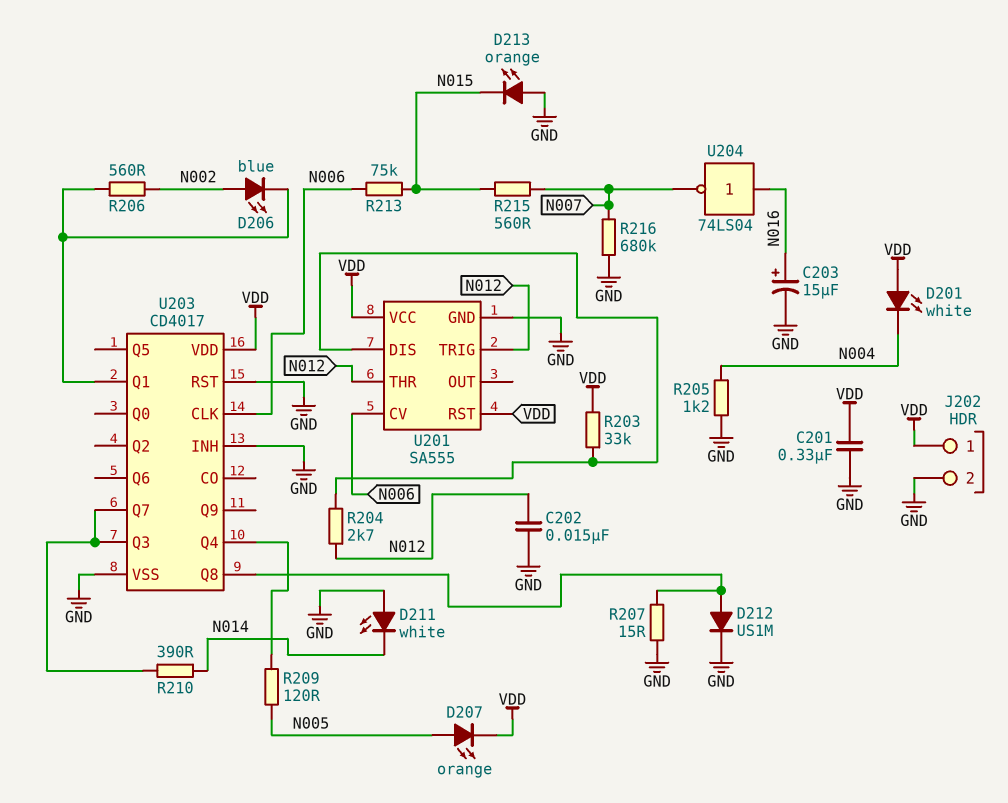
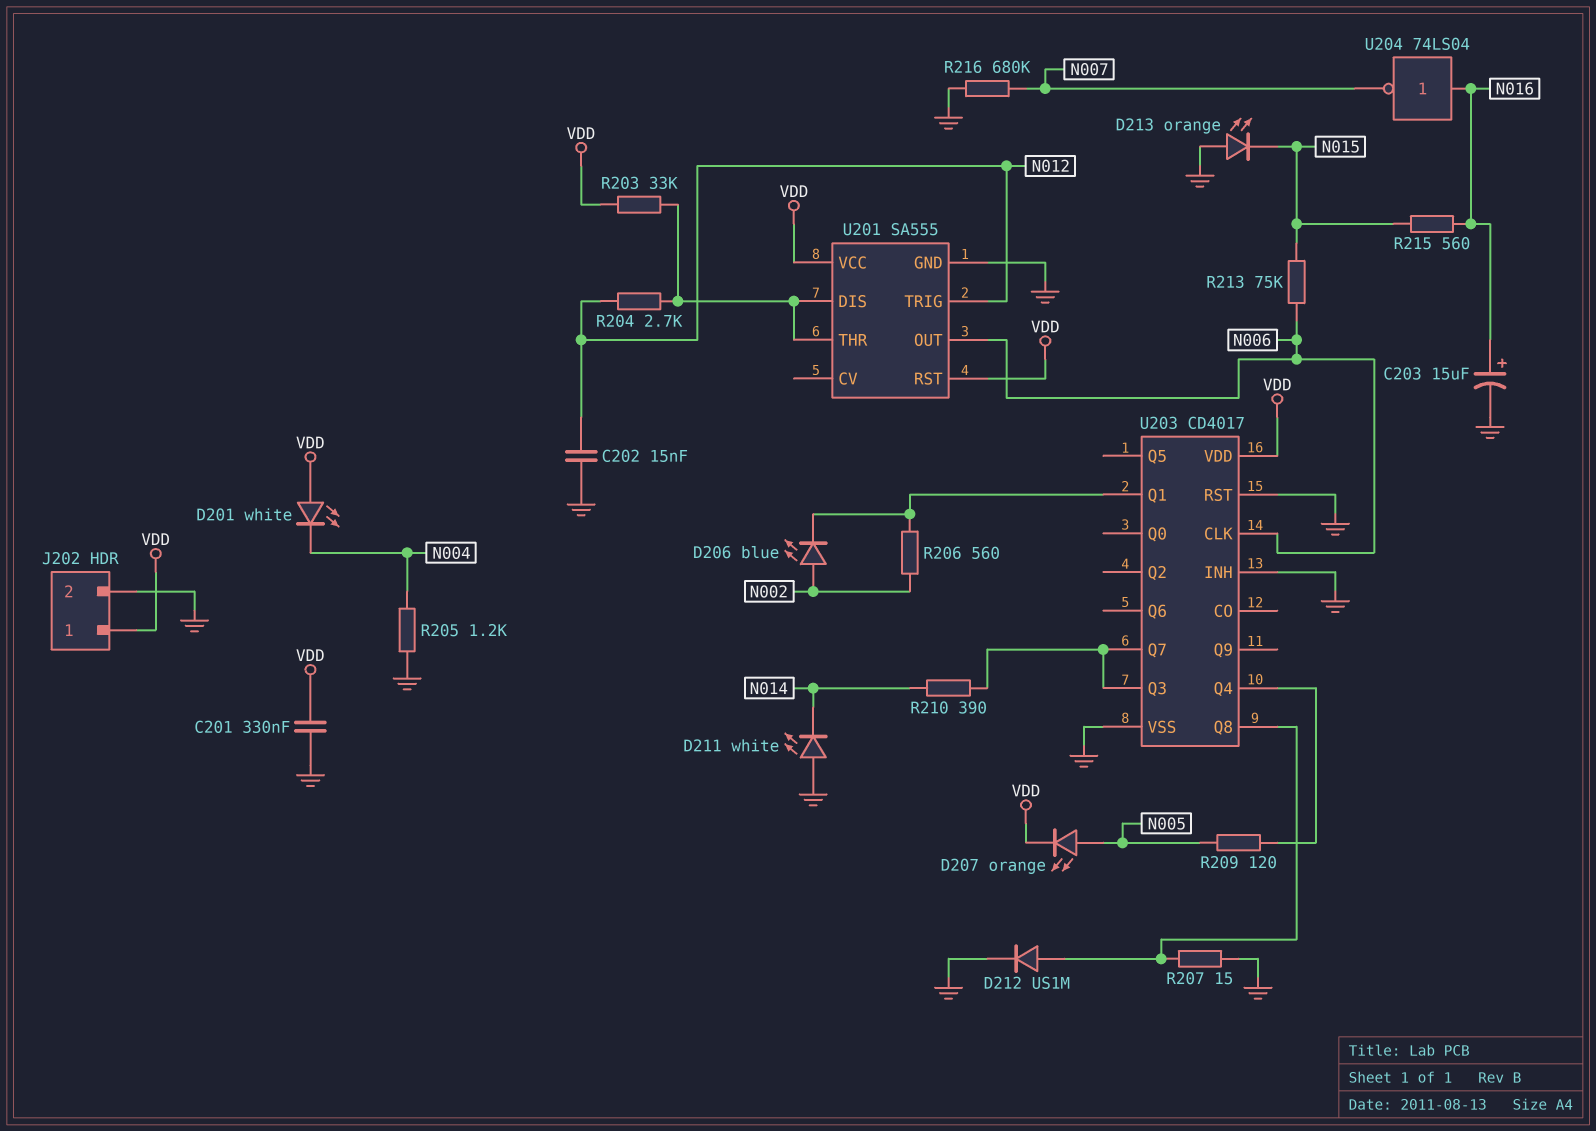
R215: 560 (N007, N015) -> 560 (N015, N016)
U201 pin CV: N006 -> none
U201 pin OUT: none -> N006
U201 pin THR: N012 -> U201/DIS

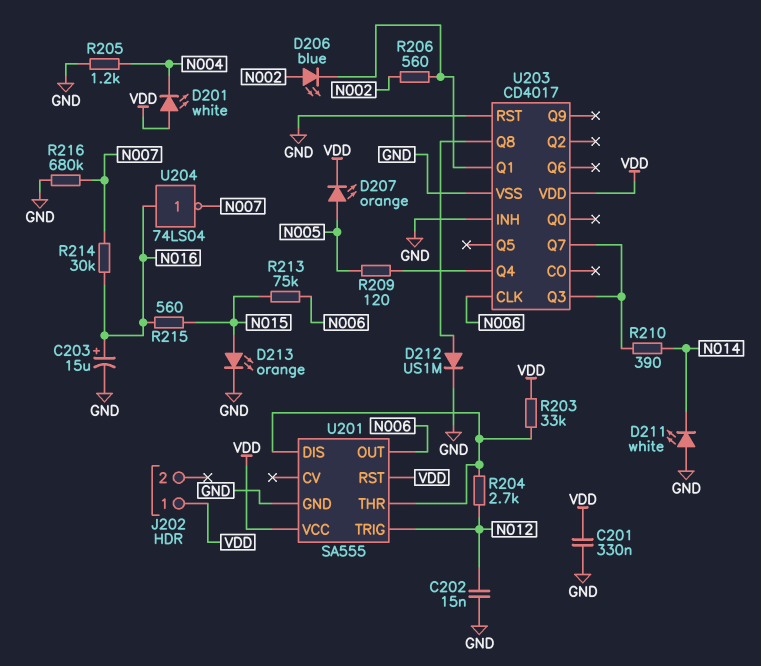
D213: LED orange (A GND, K N015) -> LED orange (A N015, K GND)
J202 pin 2: GND -> none
R207: 15 (GND, U203/Q8) -> none
R214: none -> 30k (N007, N016)

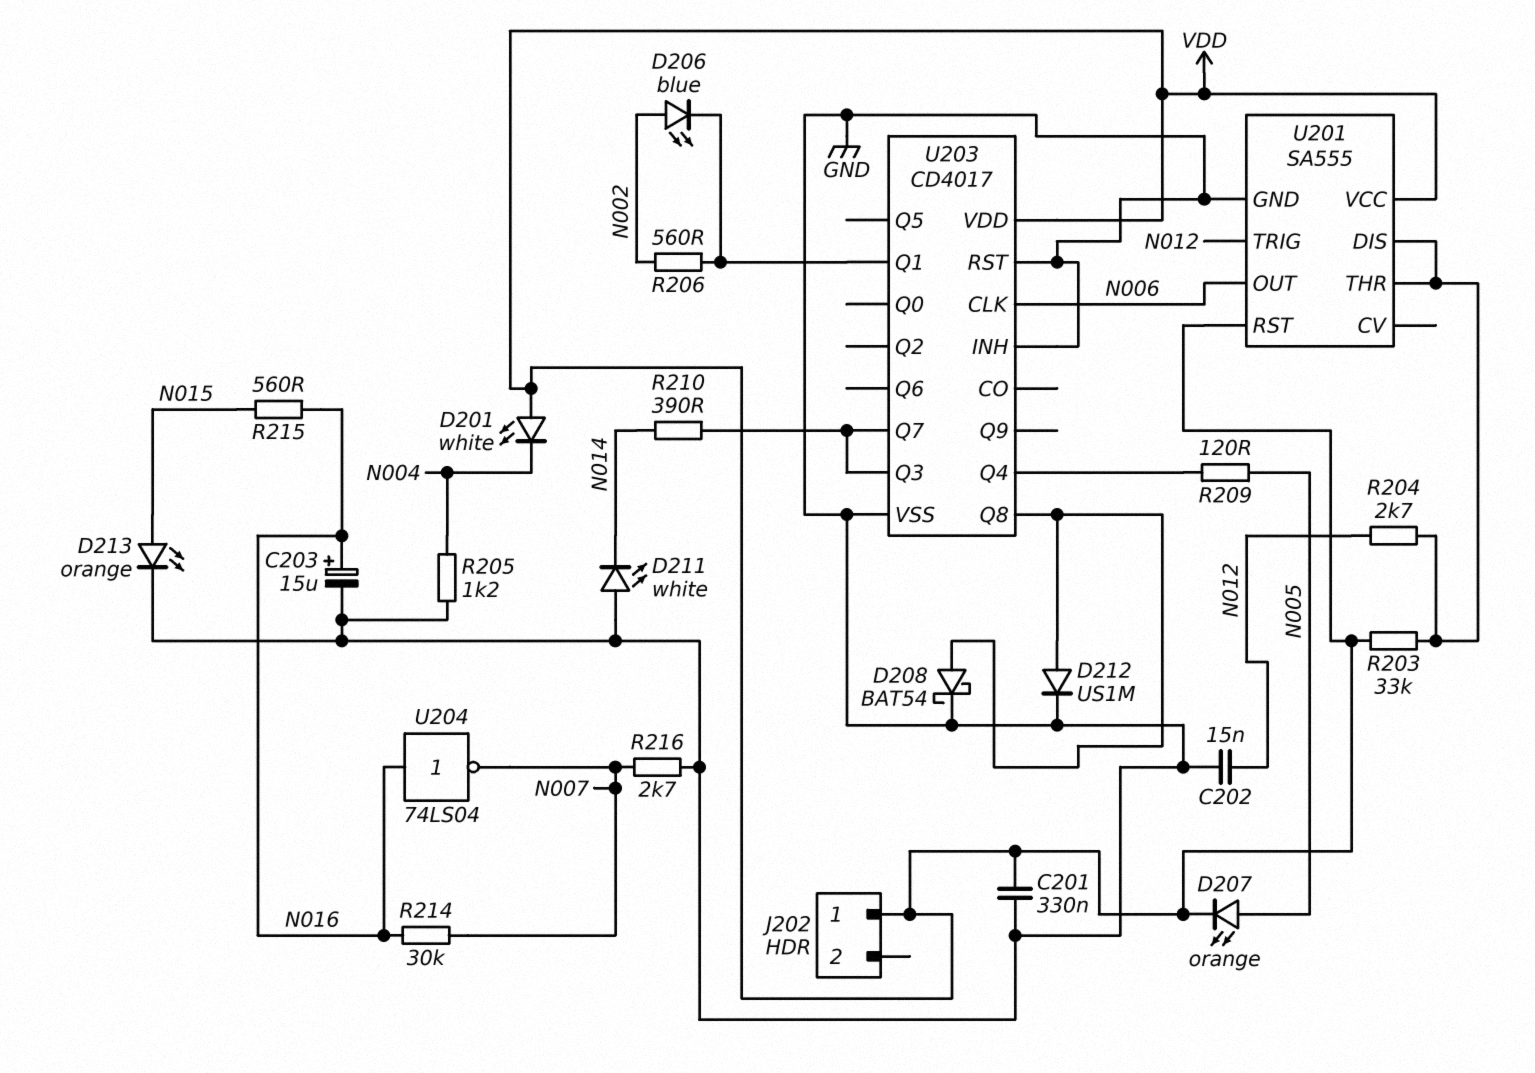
D208: none -> schottky BAT54 (A U203/Q8, K GND)
R213: 75k (N006, N015) -> none
R216: 680k (GND, N007) -> 2.7k (GND, N007)

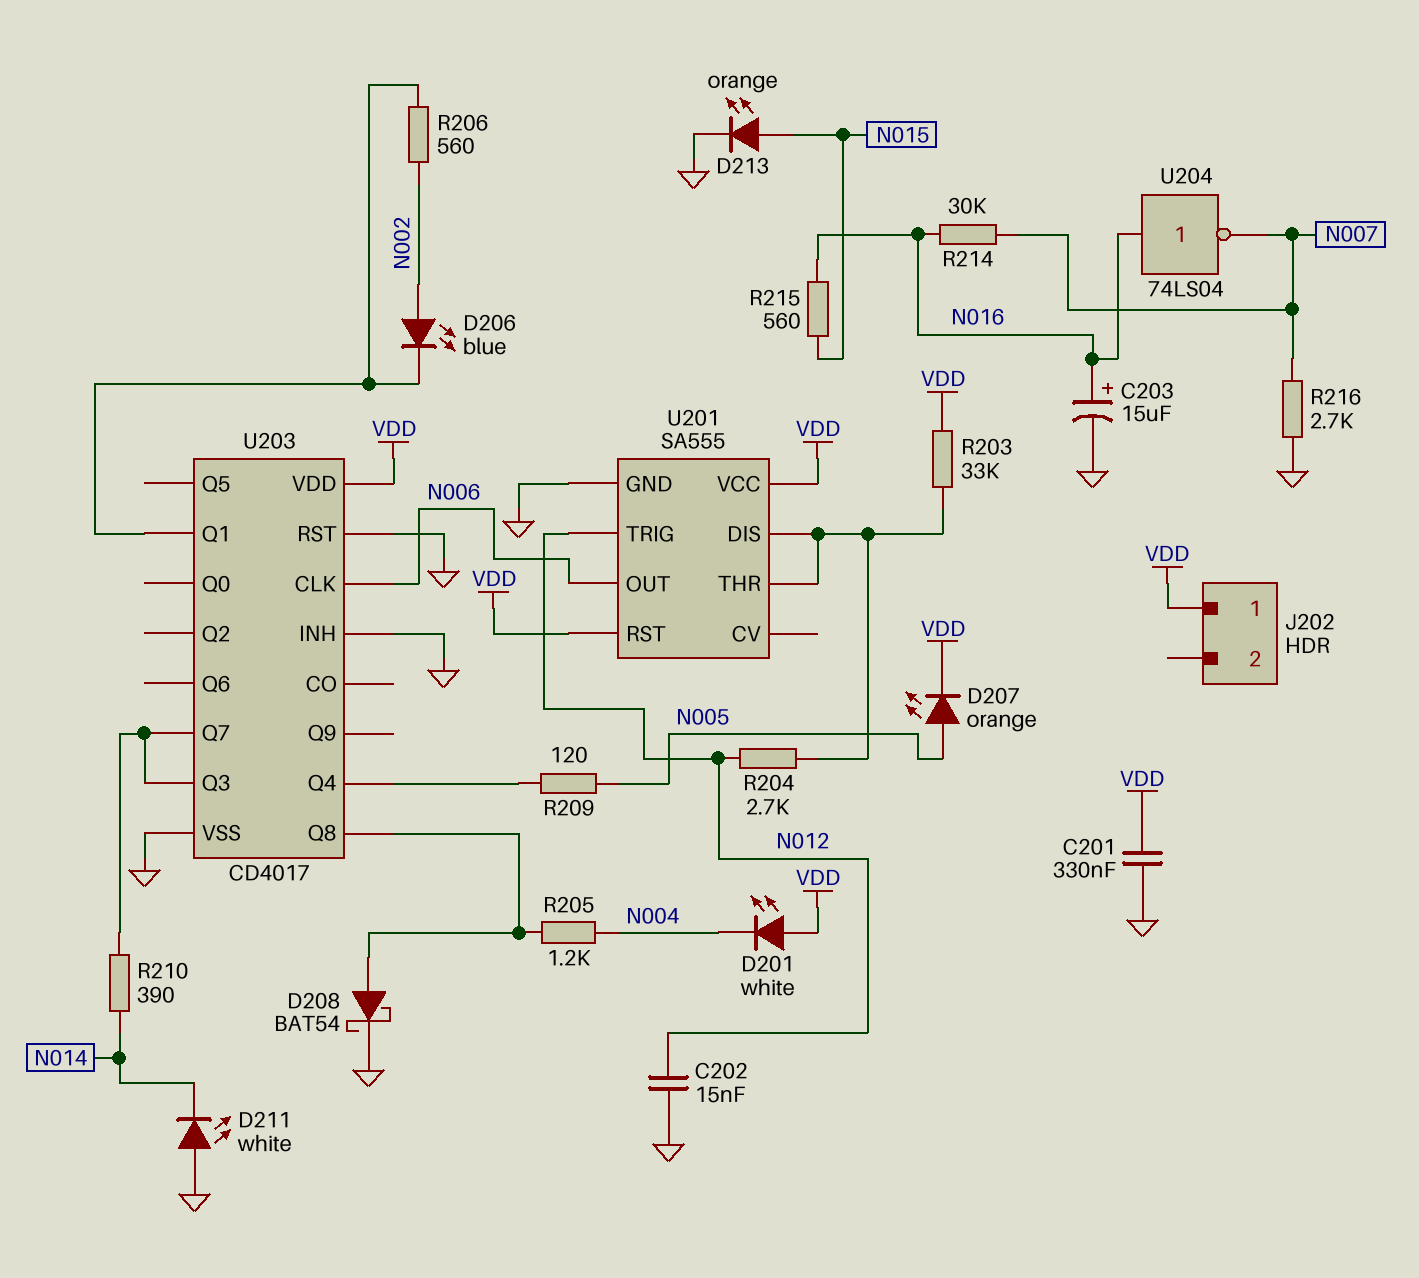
D212: diode US1M (A U203/Q8, K GND) -> none
R205: 1.2k (GND, N004) -> 1.2k (N004, U203/Q8)

